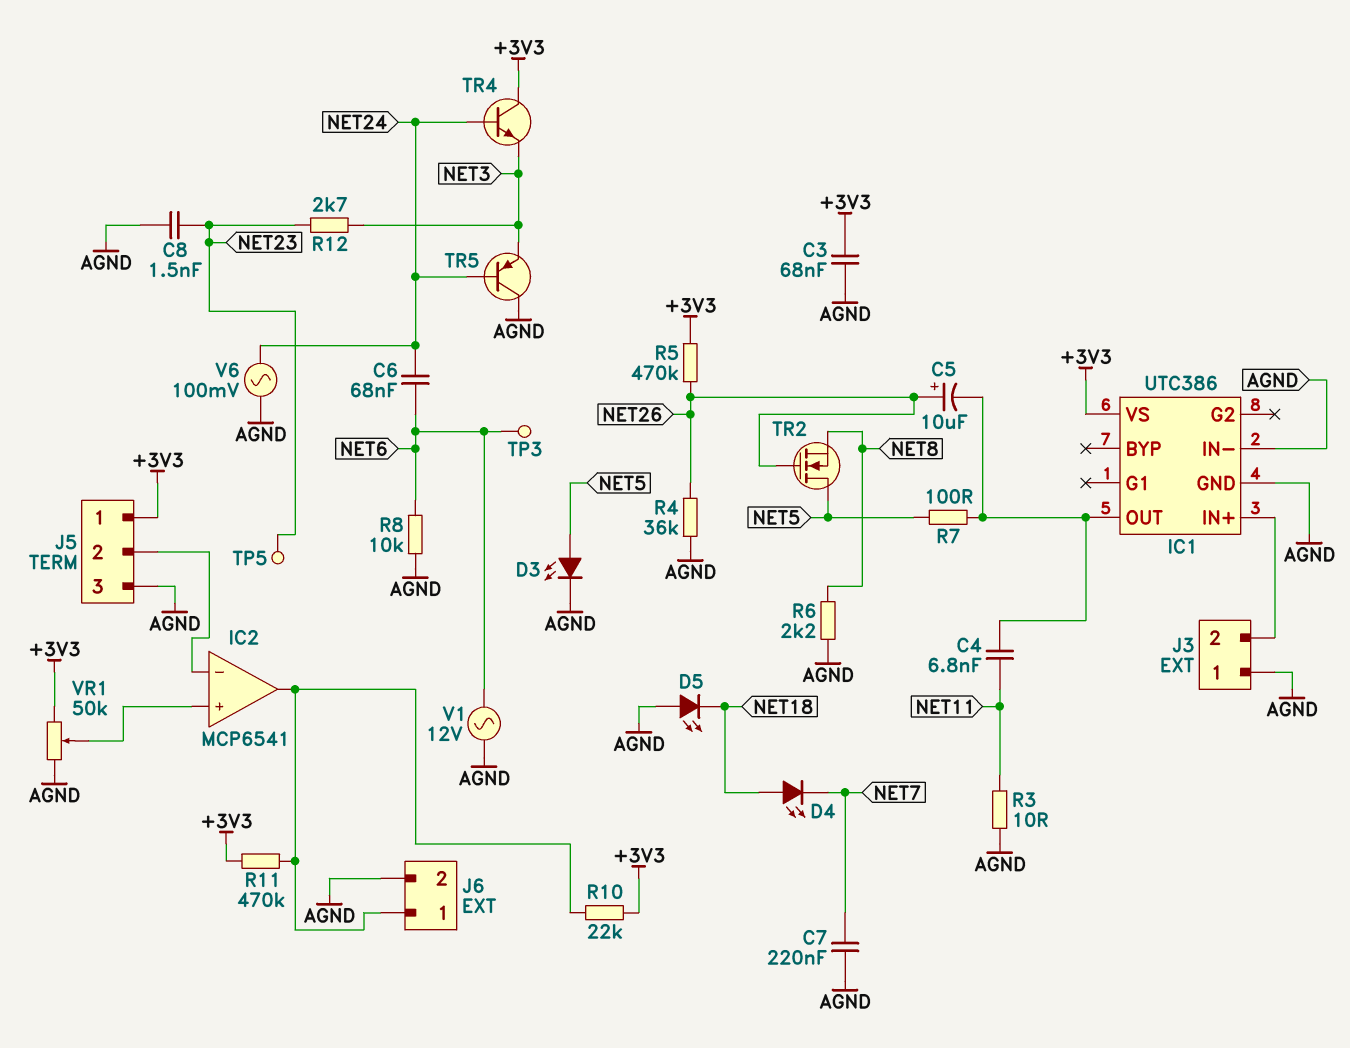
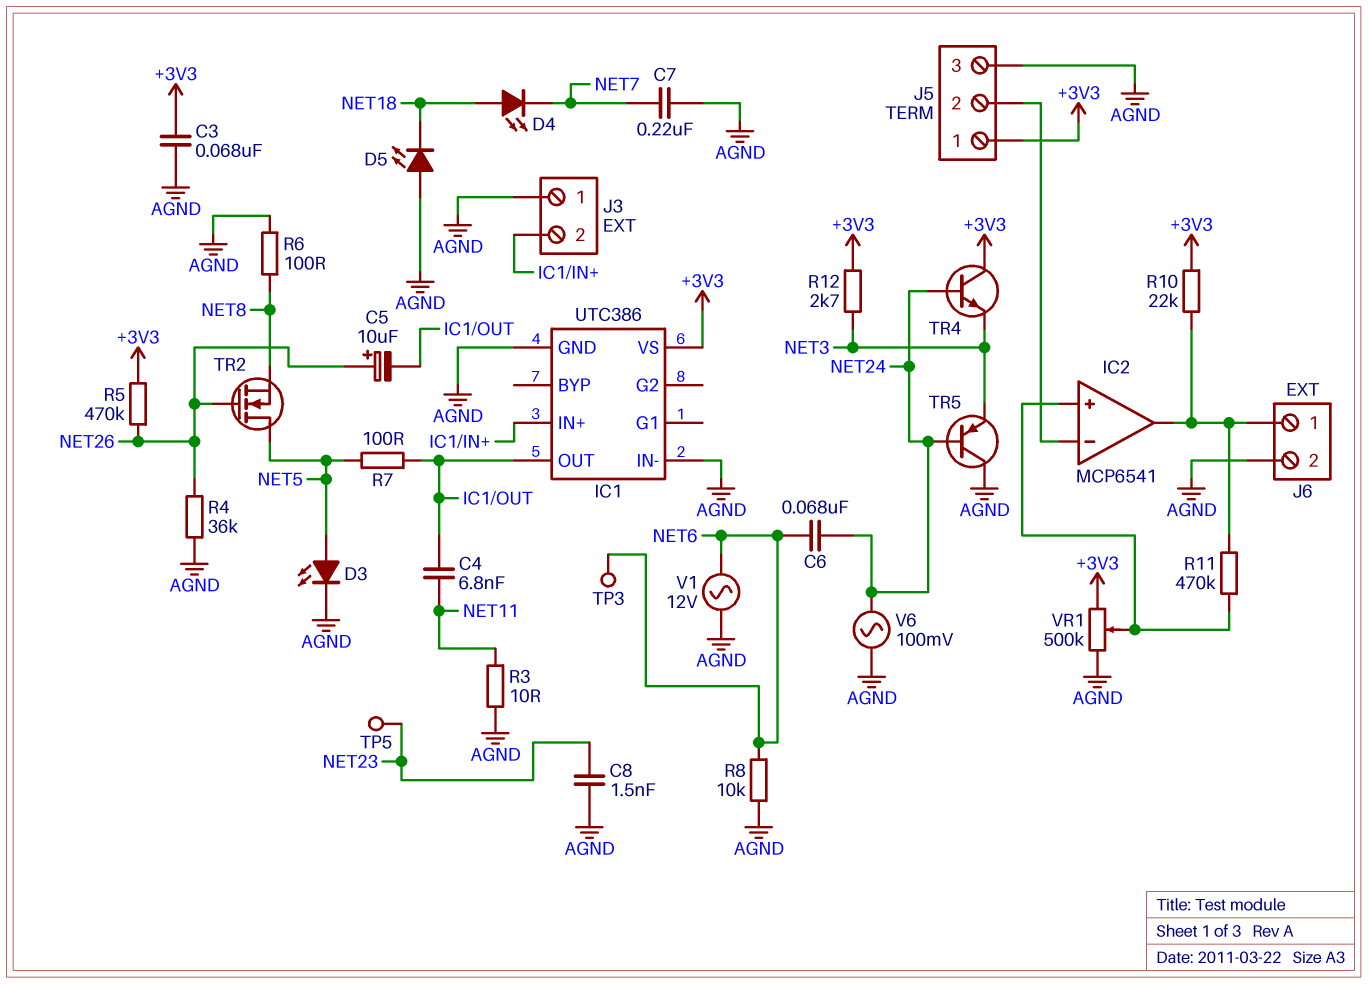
R6: 2.2k (AGND, NET8) -> 100 (AGND, NET8)
R11: 470k (+3V3, IC2/out) -> 470k (IC2/in+, IC2/out)
R12: 2.7k (NET3, NET23) -> 2.7k (+3V3, NET3)
VR1: 50k (+3V3, AGND, wiper IC2/in+) -> 500k (+3V3, AGND, wiper IC2/in+)

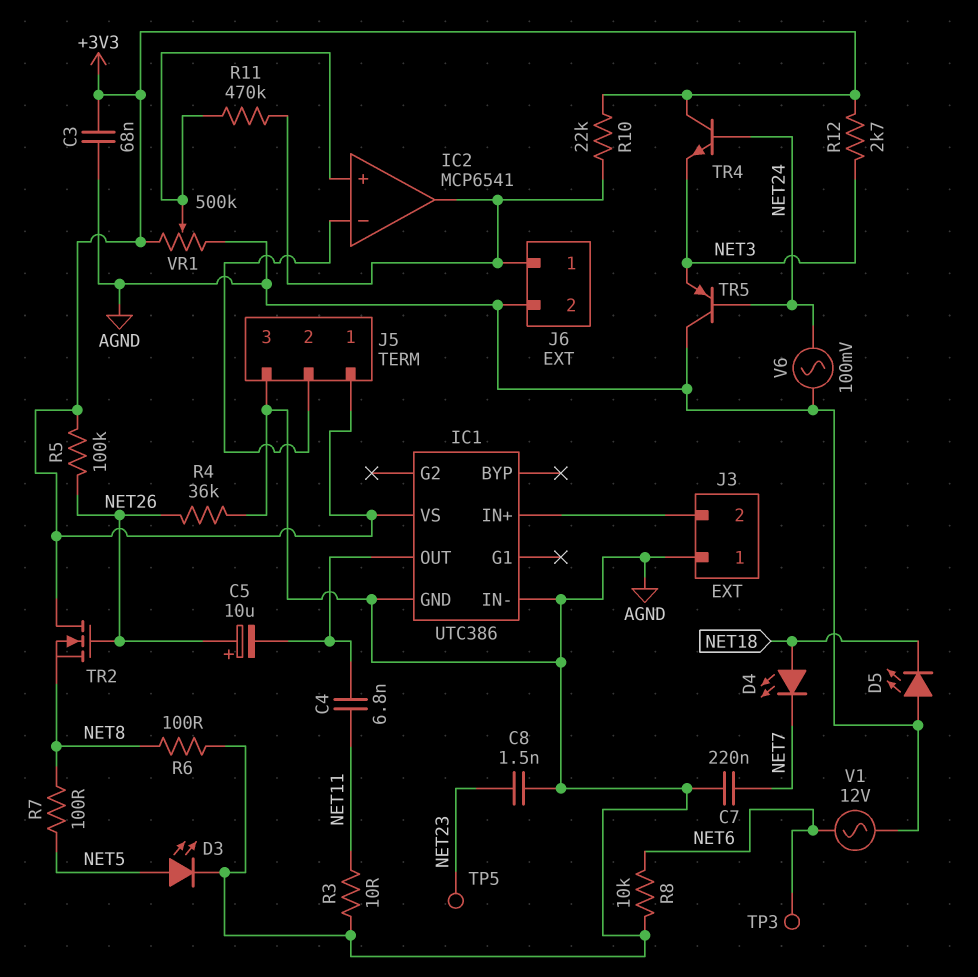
C6: 68nF (NET6, NET24) -> none
R5: 470k (+3V3, NET26) -> 100k (+3V3, NET26)
R7: 100 (IC1/OUT, NET5) -> 100 (NET5, NET8)
TR2: NMOS (G NET26, D NET5, S NET8) -> NMOS (G NET26, D +3V3, S NET8)

